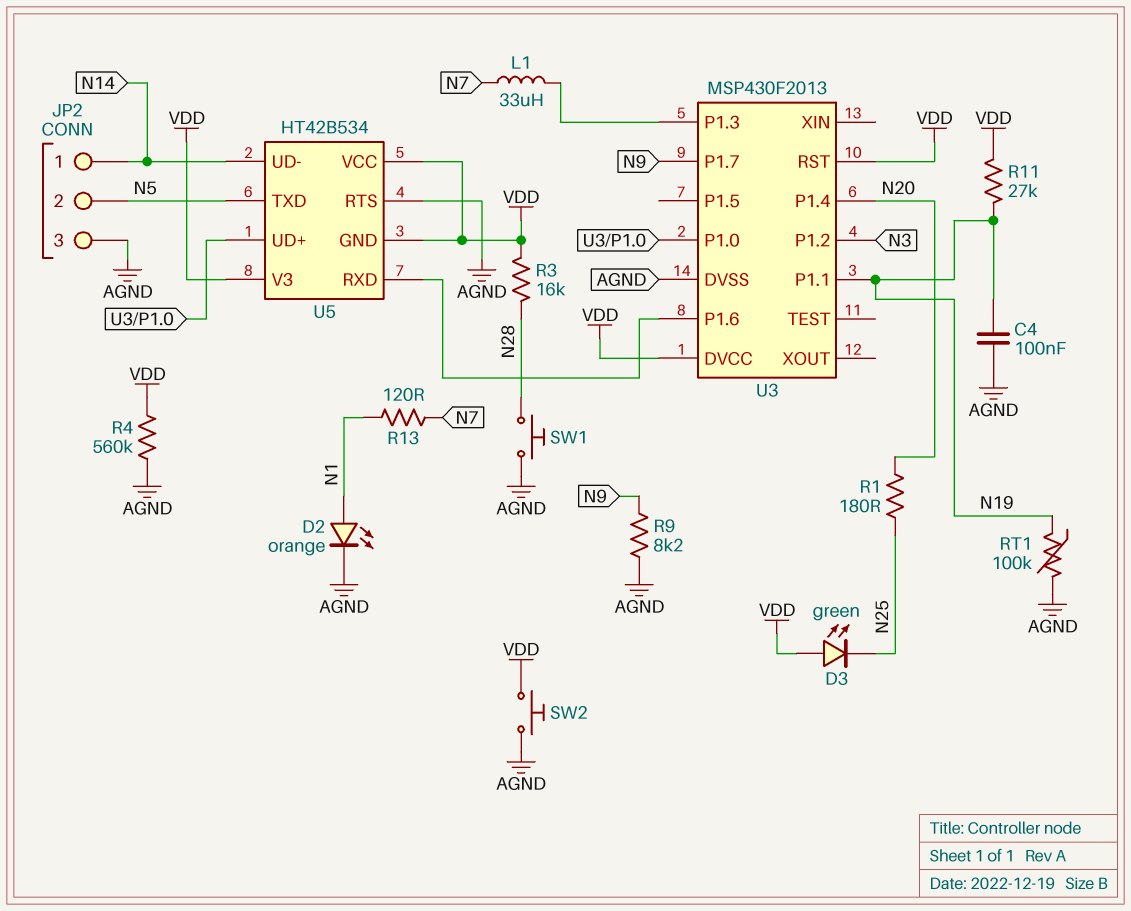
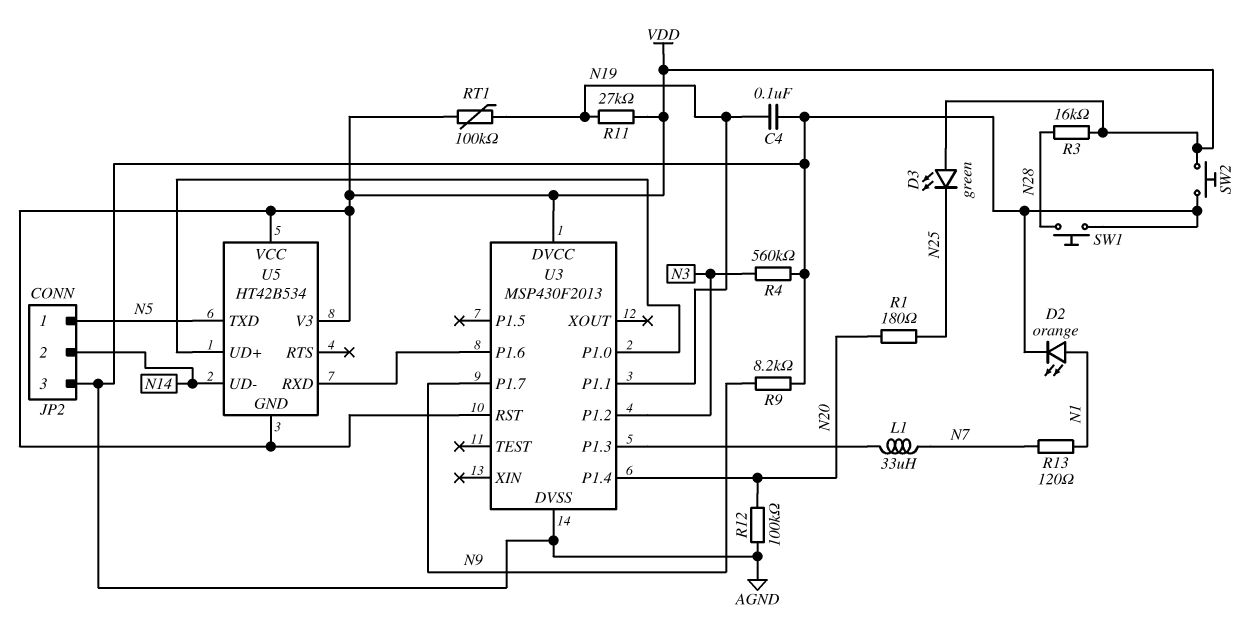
JP2 pin 1: N14 -> N5
JP2 pin 2: N5 -> N14
R4: 560k (AGND, VDD) -> 560k (AGND, N3)
R12: none -> 100k (AGND, N20)
RT1: 100k (AGND, N19) -> 100k (N19, VDD)
U5 pin RTS: AGND -> none

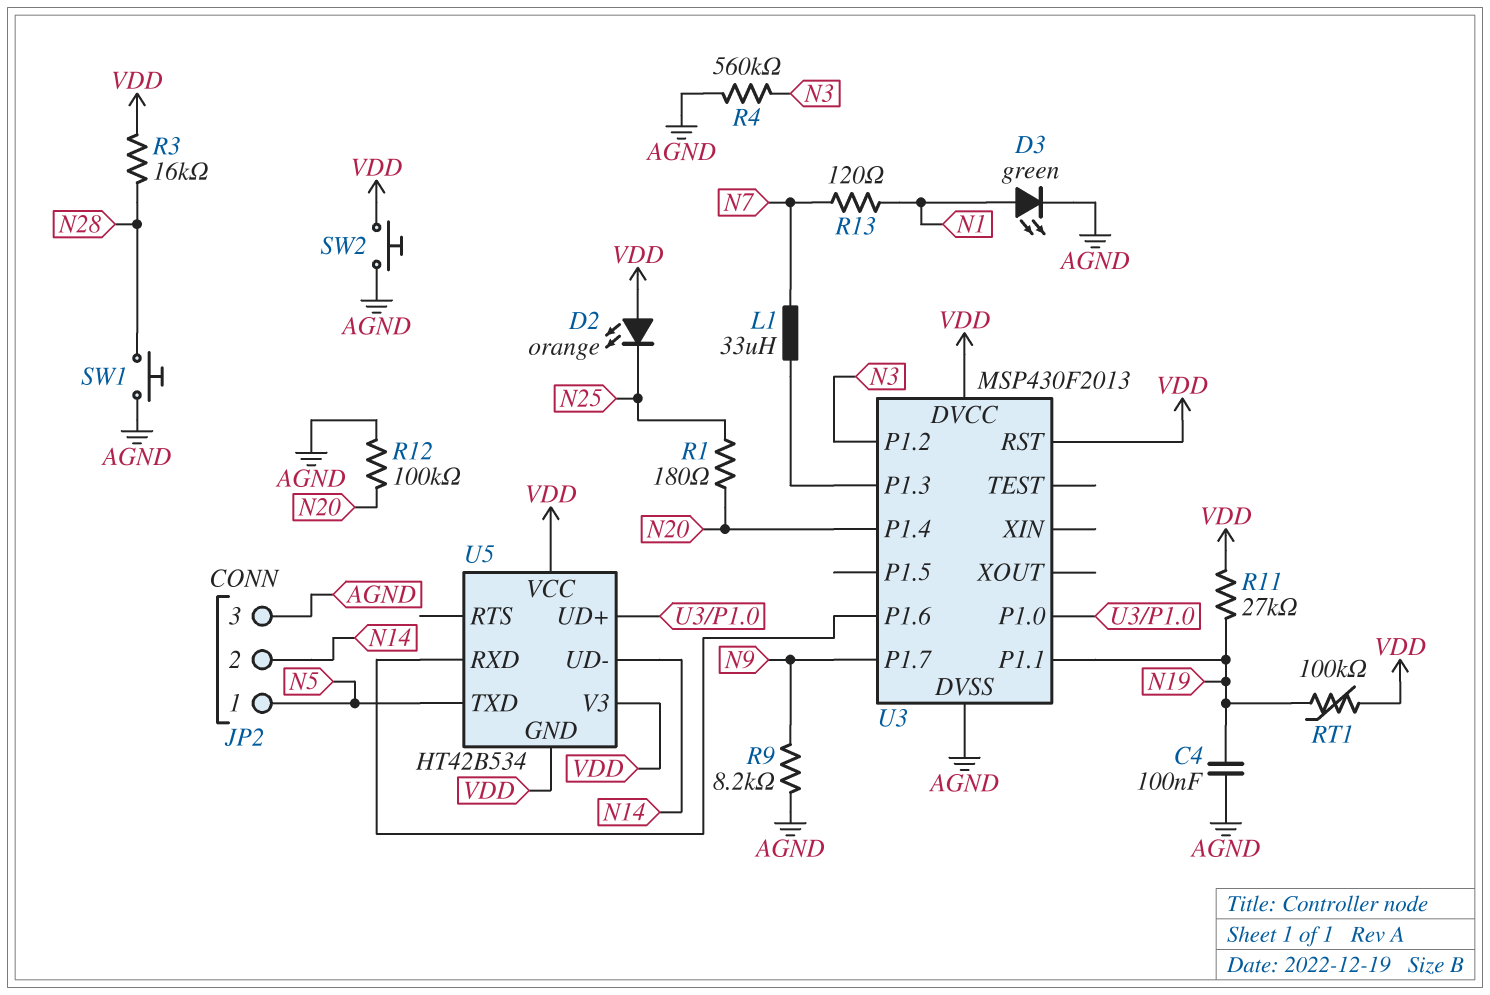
D2: LED orange (A N1, K AGND) -> LED orange (A VDD, K N25)
D3: LED green (A VDD, K N25) -> LED green (A N1, K AGND)

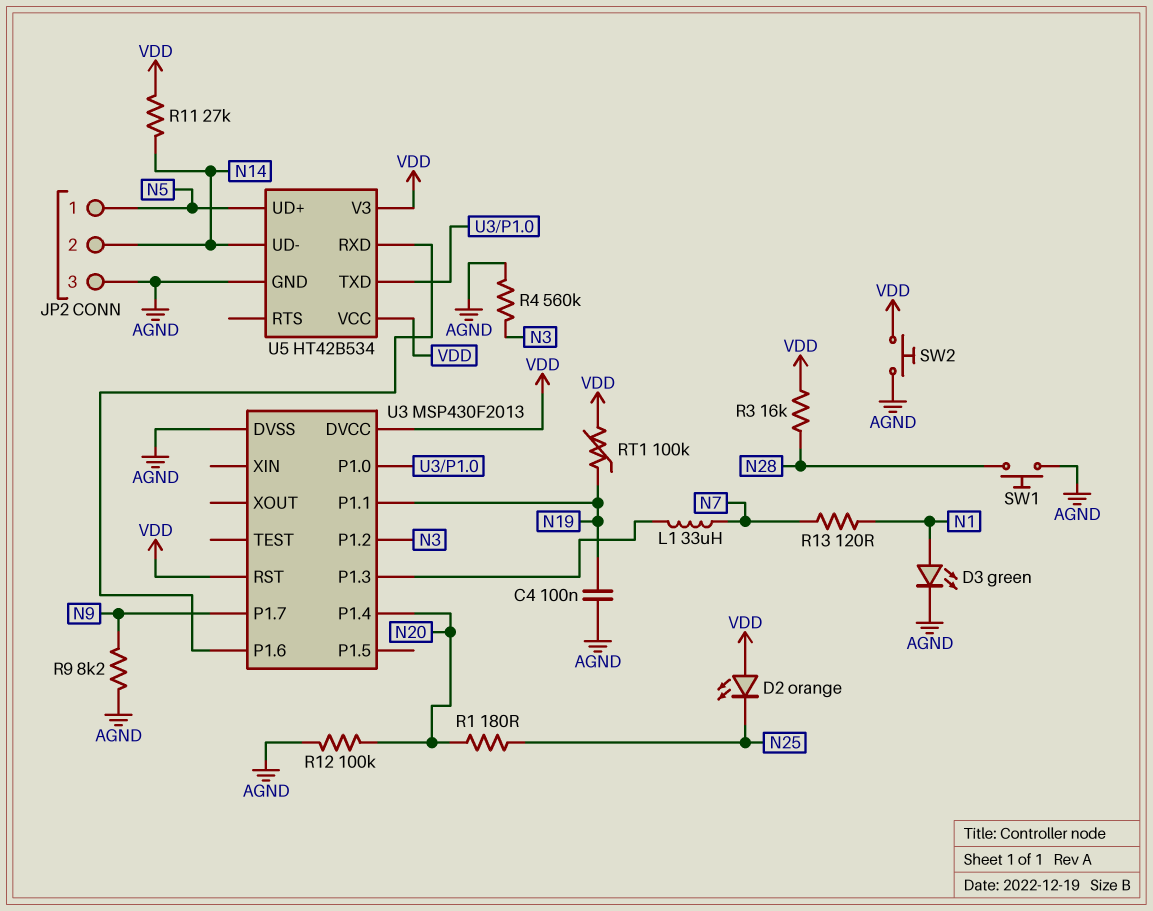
R11: 27k (N19, VDD) -> 27k (N14, VDD)
U5 pin GND: VDD -> AGND
U5 pin TXD: N5 -> U3/P1.0
U5 pin UD+: U3/P1.0 -> N5

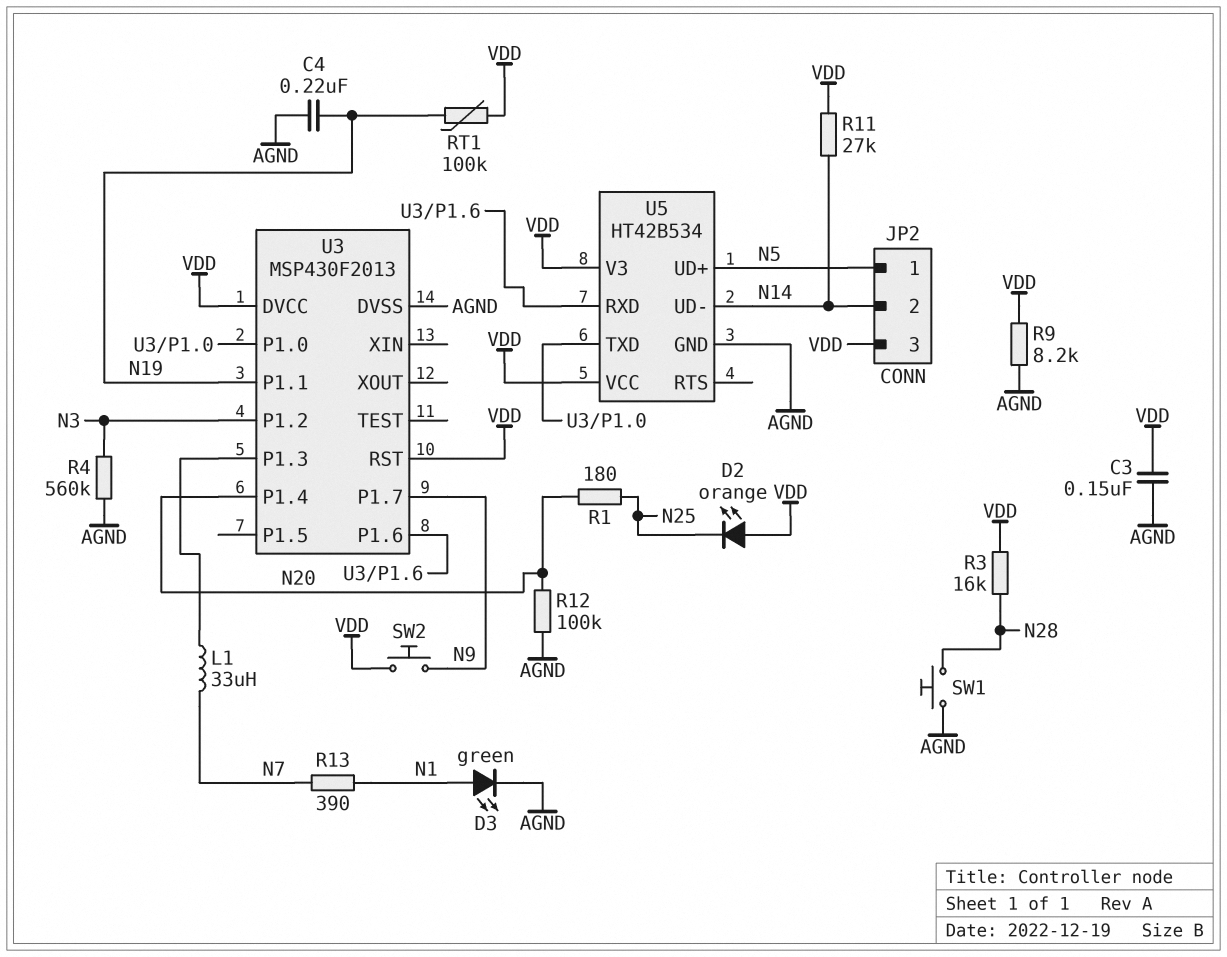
C3: none -> 150nF (AGND, VDD)
C4: 100nF (AGND, N19) -> 220nF (AGND, N19)
JP2 pin 3: AGND -> VDD
R9: 8.2k (AGND, N9) -> 8.2k (AGND, VDD)
R13: 120 (N1, N7) -> 390 (N1, N7)
SW2: button (AGND, VDD) -> button (N9, VDD)

